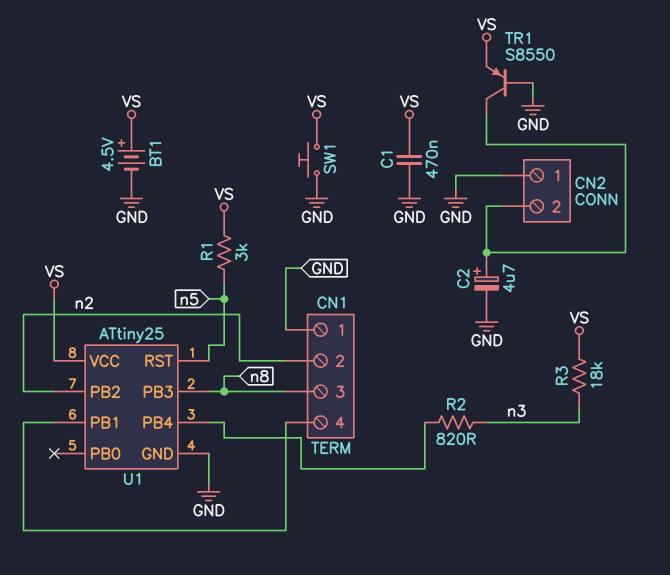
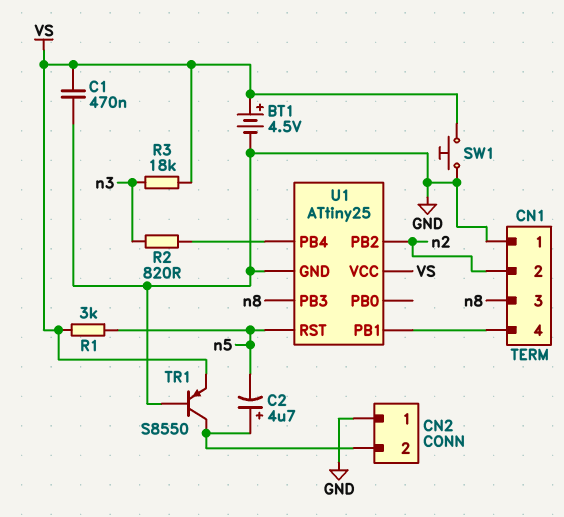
C2: 4.7uF (plus CN2/2, minus GND) -> 4.7uF (plus CN2/2, minus n5)

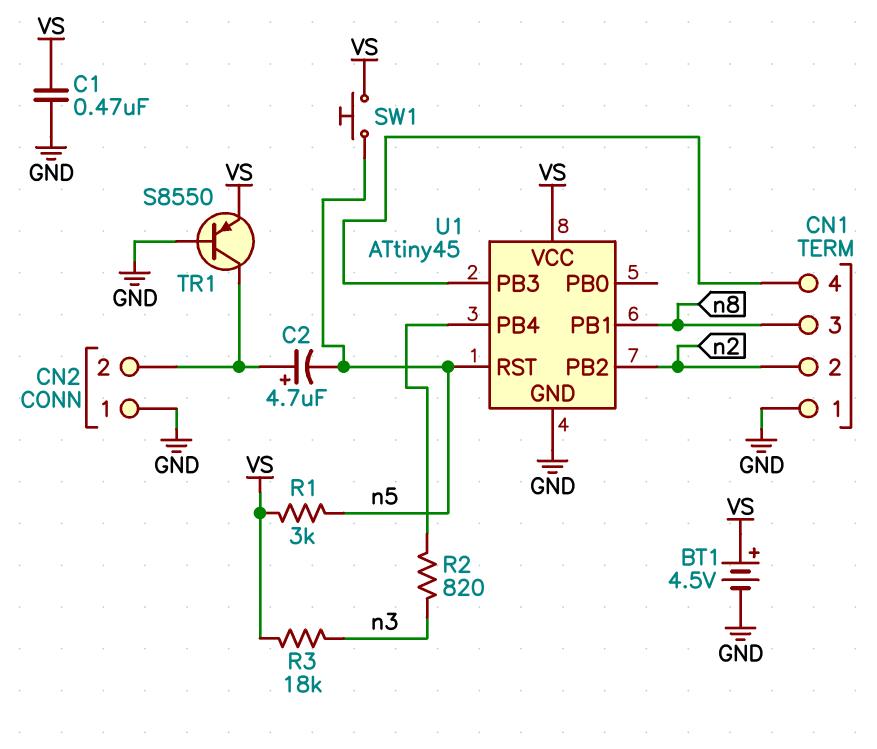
SW1: button (GND, VS) -> button (VS, n5)
U1: ATtiny25 -> ATtiny45
U1 pin PB1: CN1/4 -> n8
U1 pin PB3: n8 -> CN1/4

